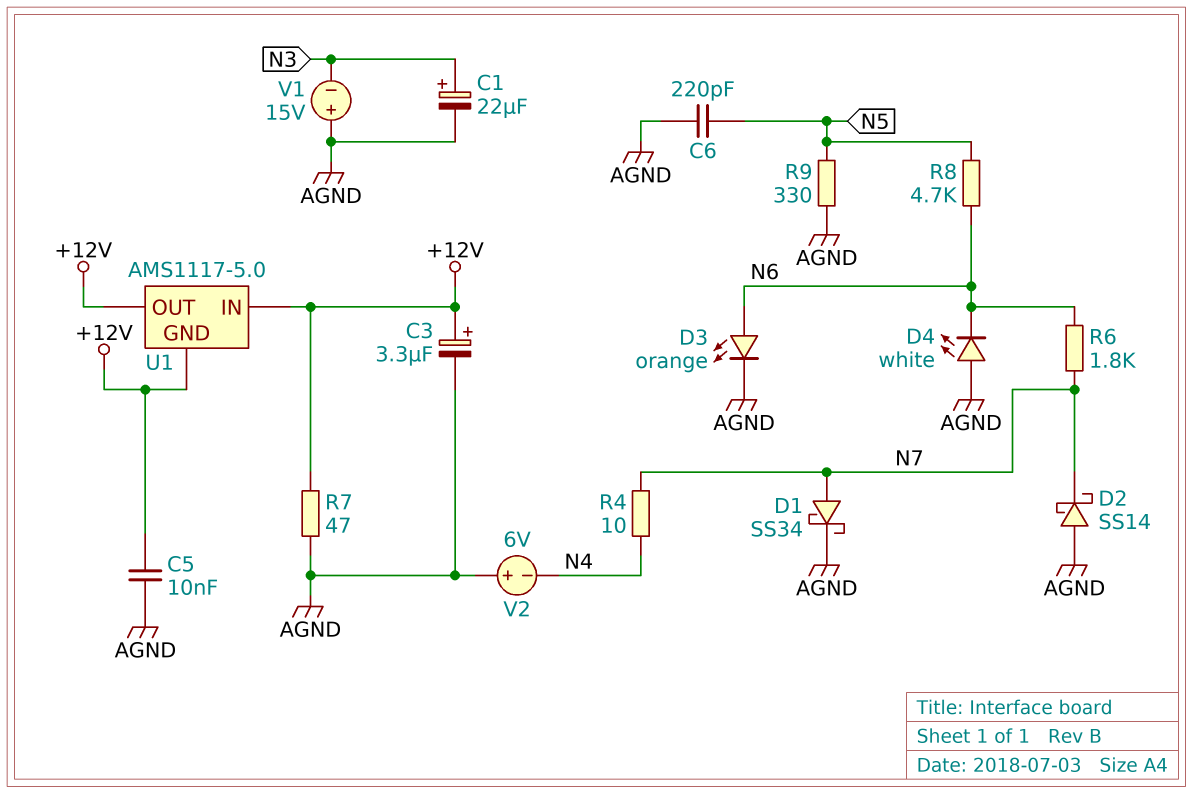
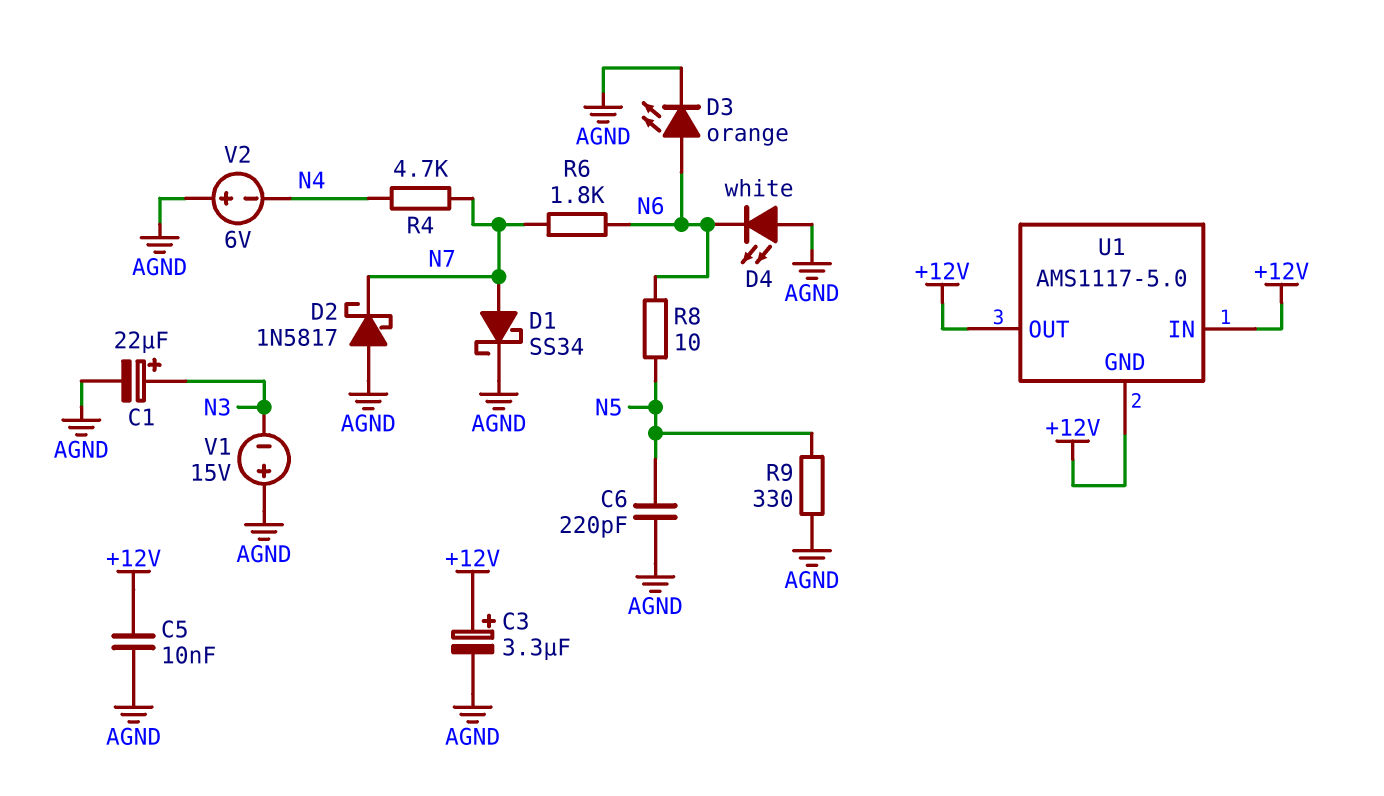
D2: schottky SS14 (A AGND, K N7) -> schottky 1N5817 (A AGND, K N7)
R4: 10 (N4, N7) -> 4.7k (N4, N7)
R7: 47 (+12V, AGND) -> none
R8: 4.7k (N5, N6) -> 10 (N5, N6)

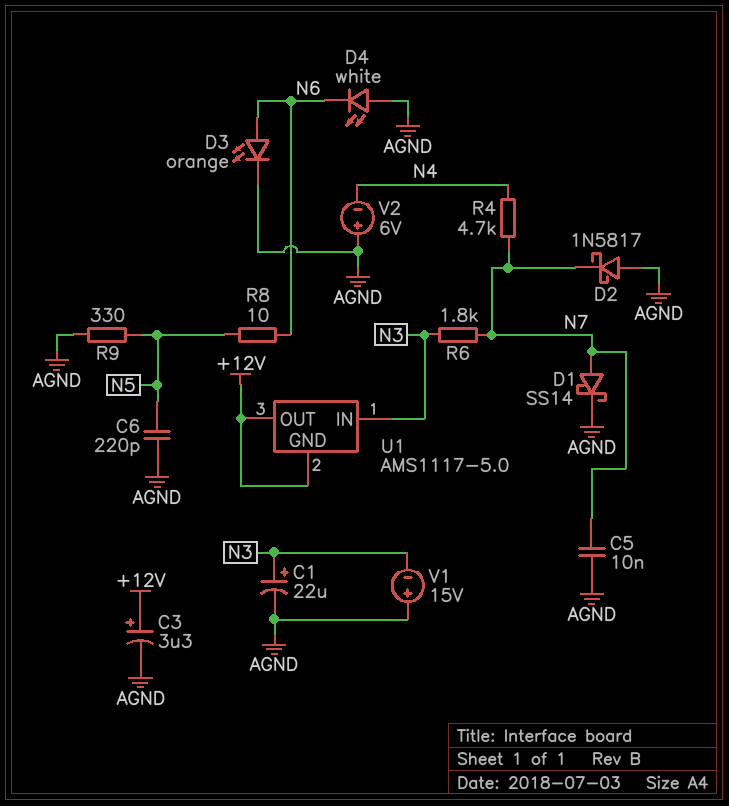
C5: 10nF (+12V, AGND) -> 10nF (AGND, N7)
D1: schottky SS34 (A N7, K AGND) -> schottky SS14 (A N7, K AGND)
R6: 1.8k (N6, N7) -> 1.8k (N3, N7)
U1 pin IN: +12V -> N3

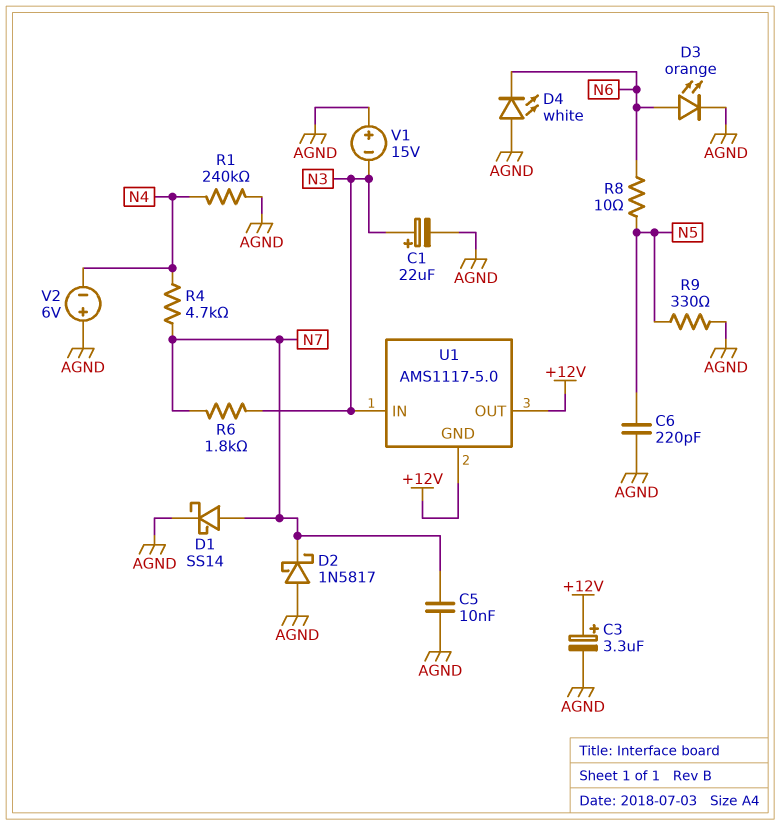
R1: none -> 240k (AGND, N4)

